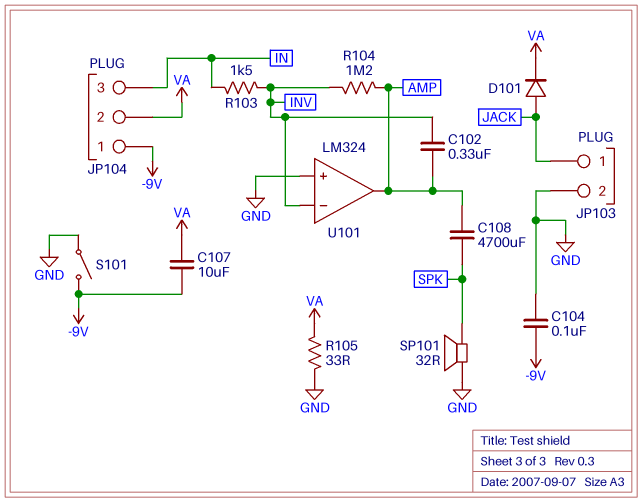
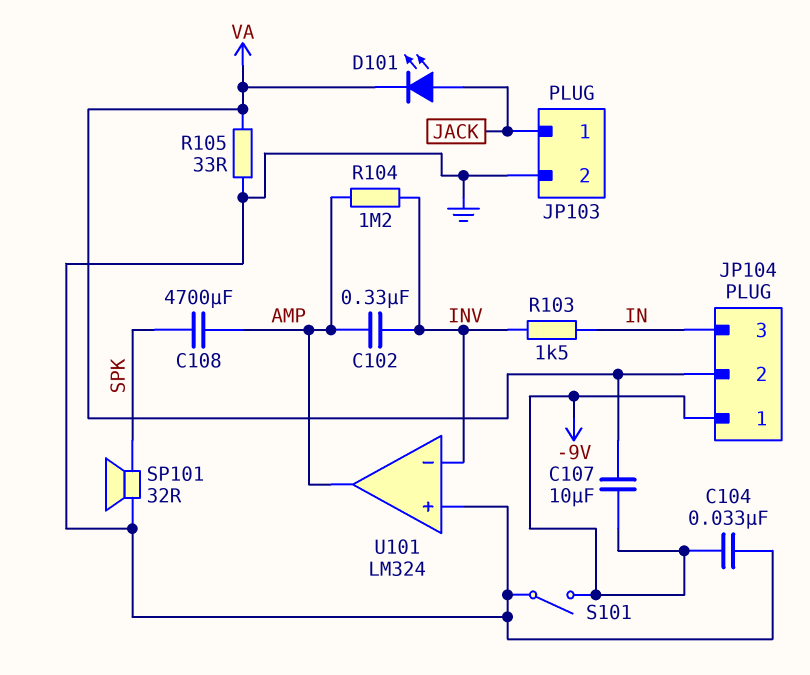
C104: 100nF (-9V, GND) -> 33nF (-9V, GND)
D101: diode (A JACK, K VA) -> LED (A JACK, K VA)

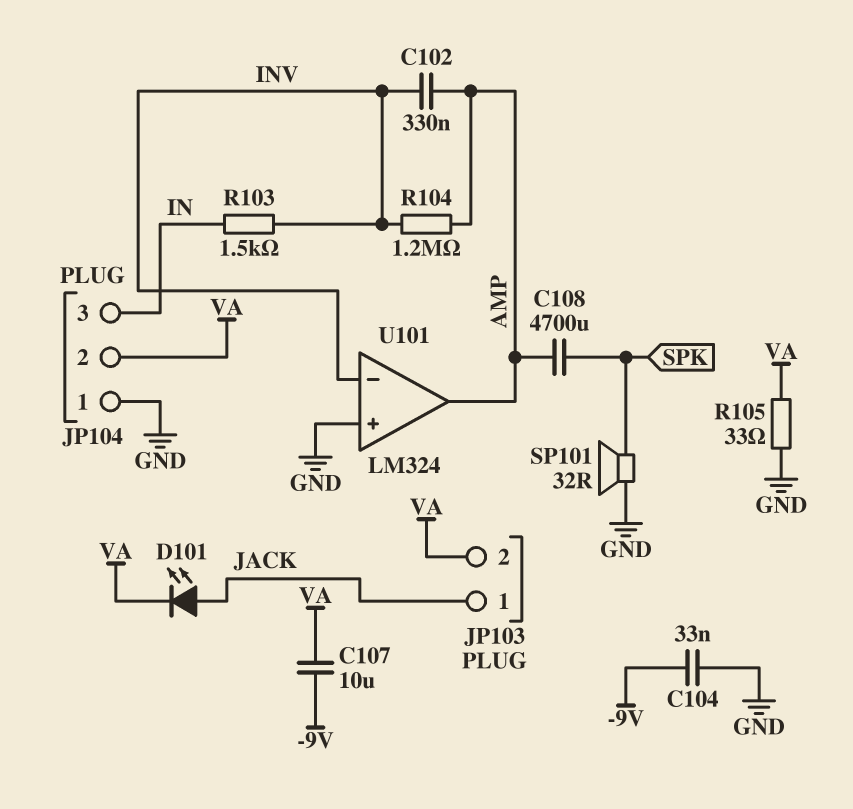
JP103 pin 2: GND -> VA
JP104 pin 1: -9V -> GND
S101: switch (-9V, GND) -> none

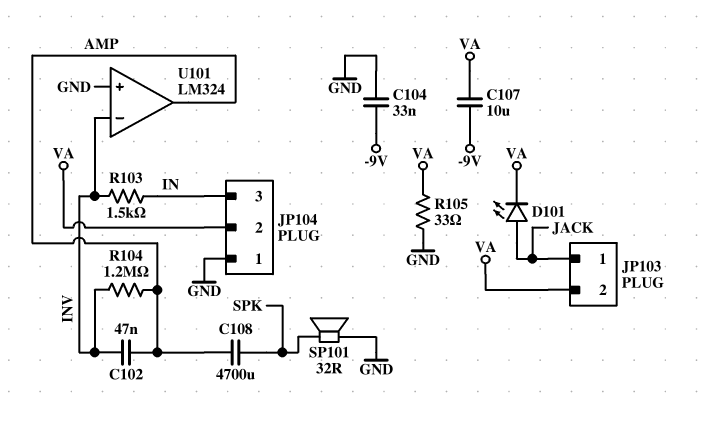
C102: 330nF (AMP, INV) -> 47nF (AMP, INV)

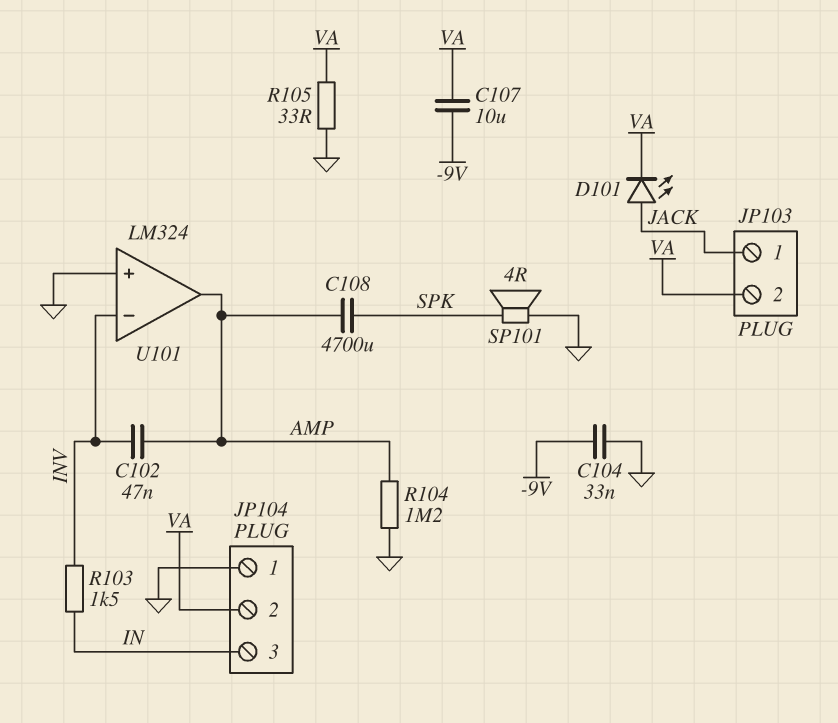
R104: 1.2M (AMP, INV) -> 1.2M (AMP, GND)
SP101: speaker 32R (GND, SPK) -> speaker 4R (GND, SPK)

